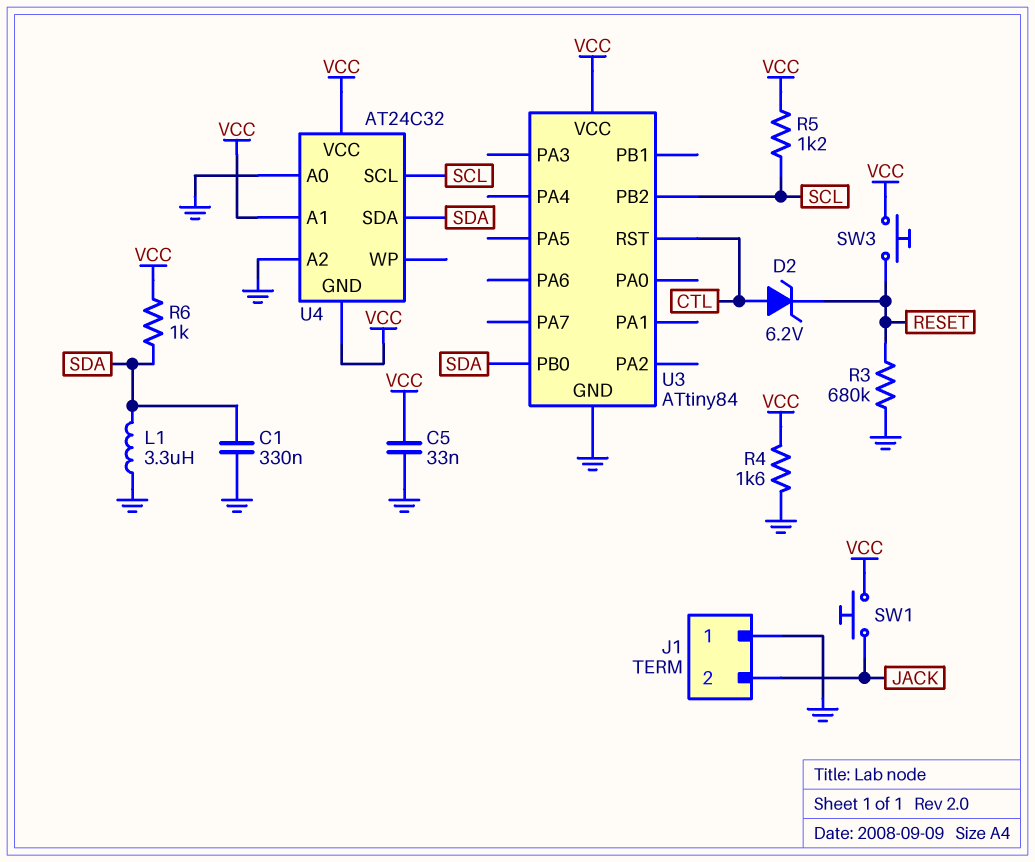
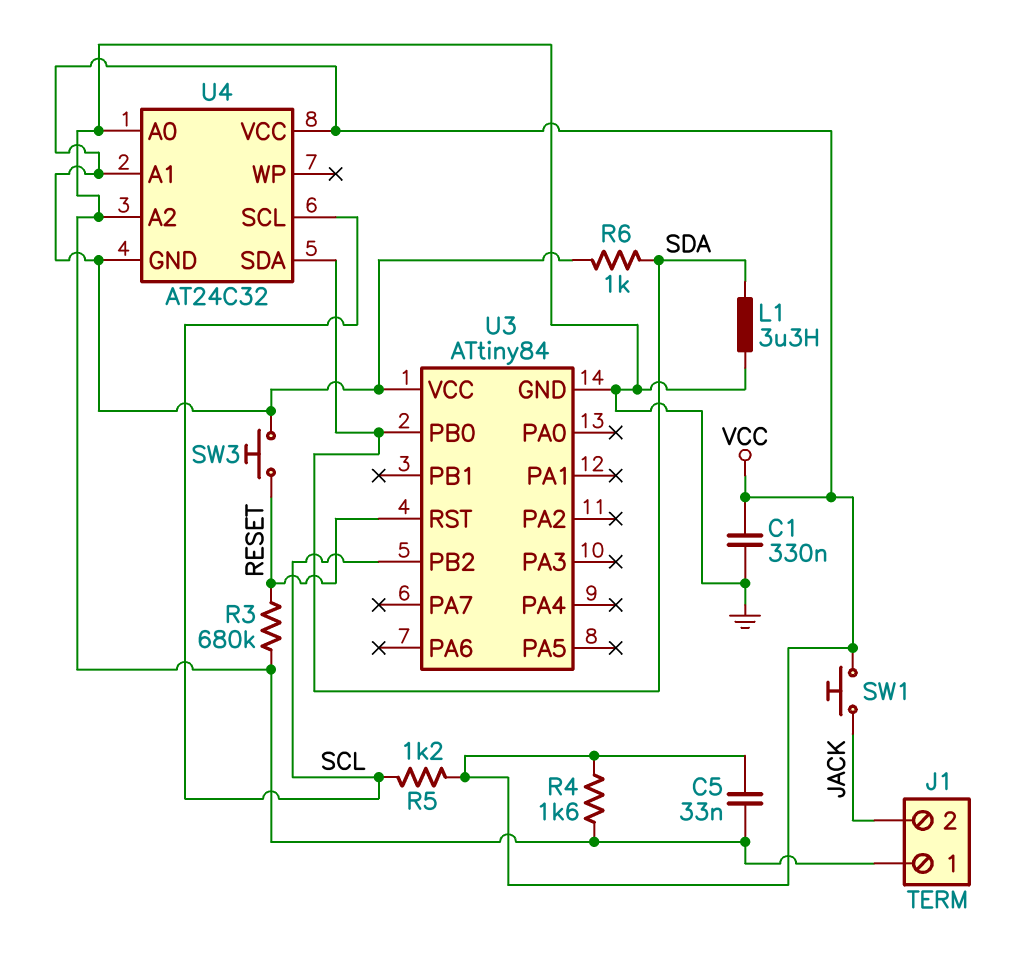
C1: 330nF (GND, SDA) -> 330nF (GND, VCC)
D2: zener 6.2V (A CTL, K RESET) -> none
U3 pin RST: CTL -> RESET

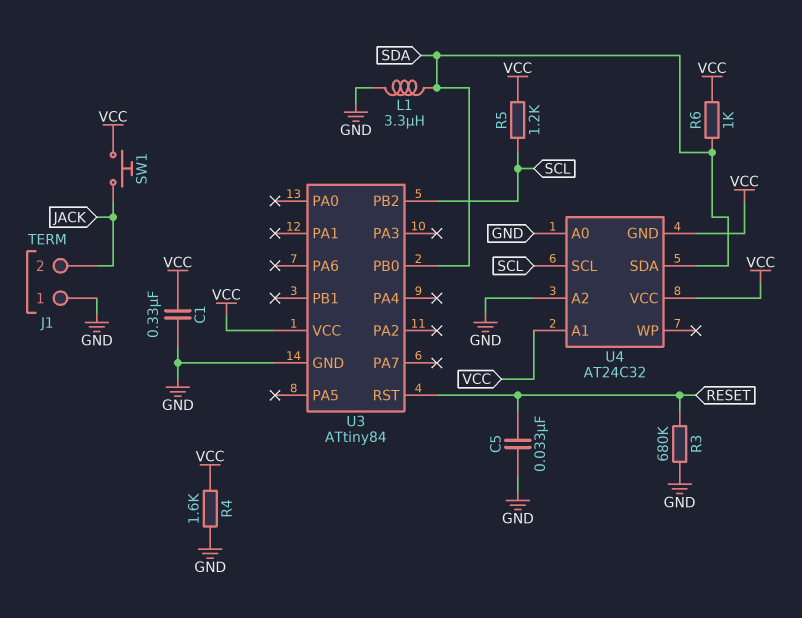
C5: 33nF (GND, VCC) -> 33nF (GND, RESET)
SW3: button (RESET, VCC) -> none

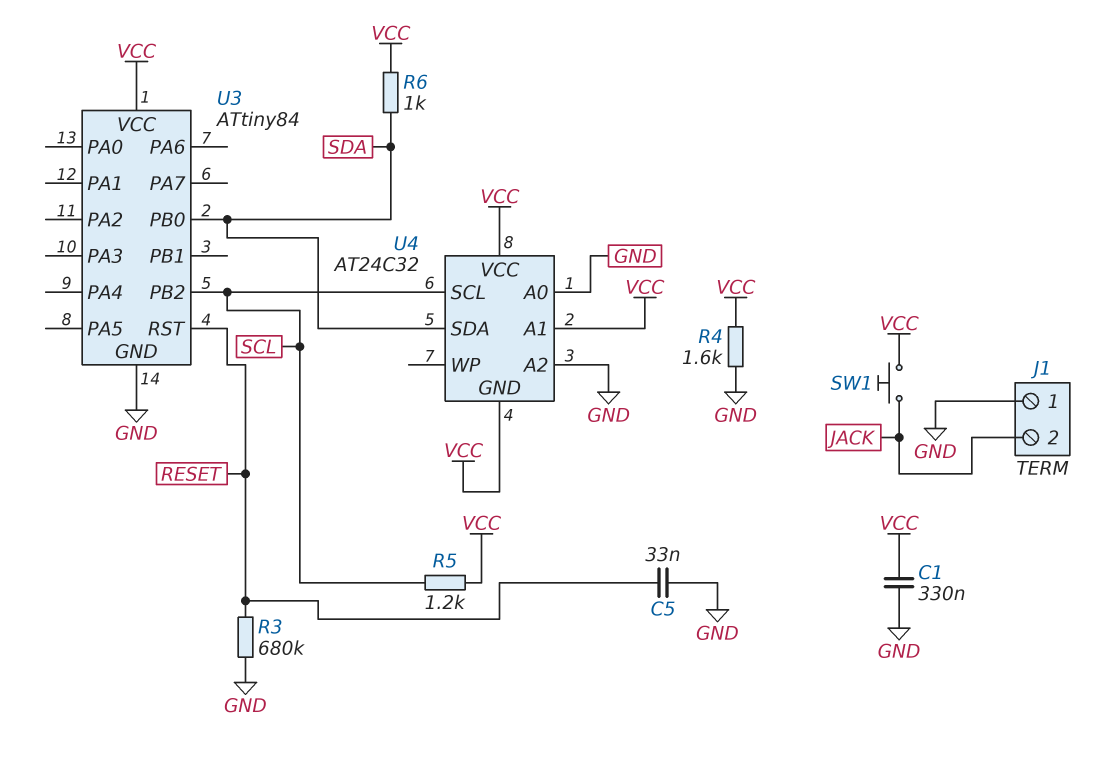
L1: 3.3uH (GND, SDA) -> none

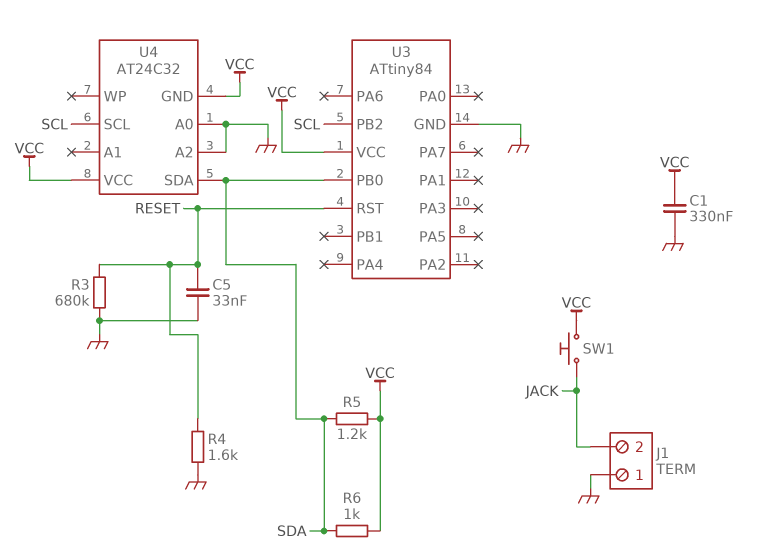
R4: 1.6k (GND, VCC) -> 1.6k (GND, RESET)
R5: 1.2k (SCL, VCC) -> 1.2k (SDA, VCC)
U4 pin A1: VCC -> none

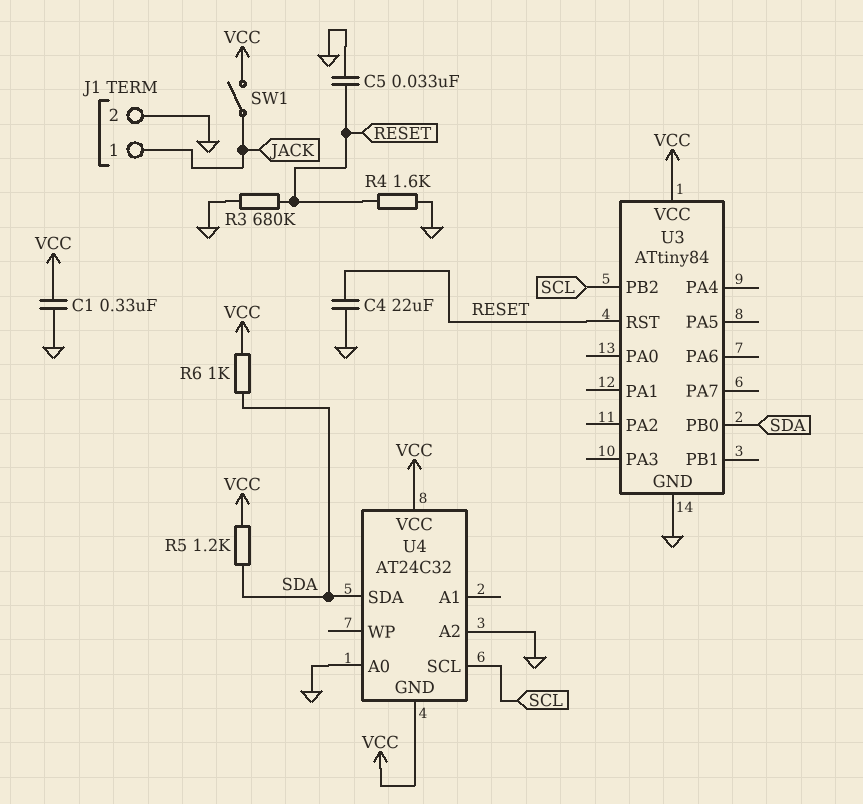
C4: none -> 22uF (GND, RESET)
J1 pin 1: GND -> JACK
J1 pin 2: JACK -> GND
SW1: button (JACK, VCC) -> switch (JACK, VCC)

